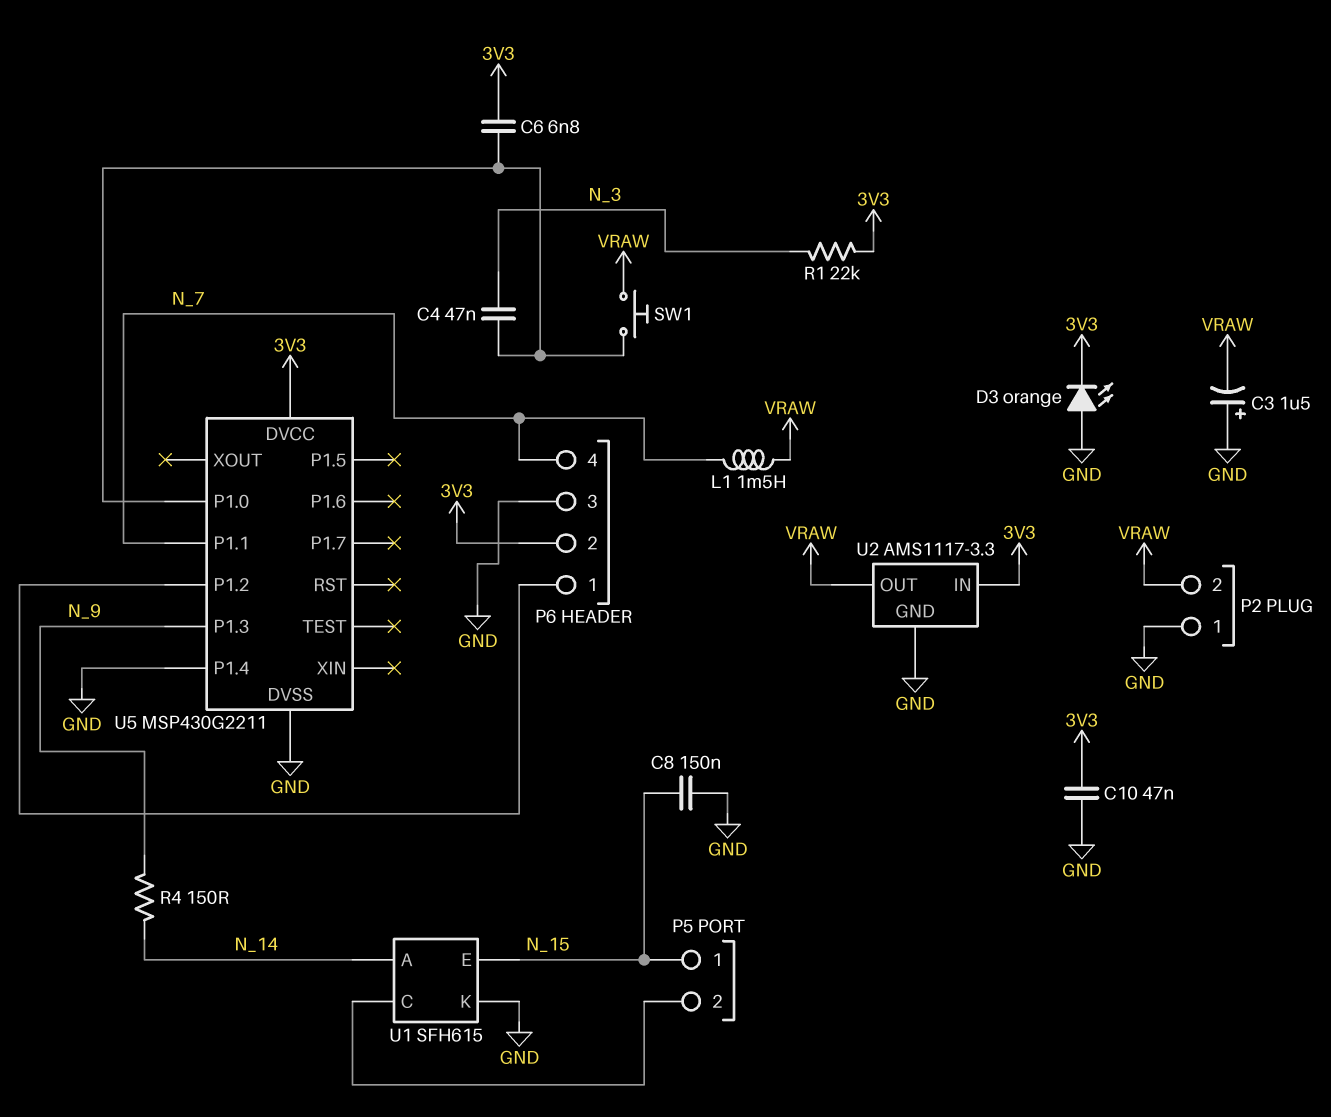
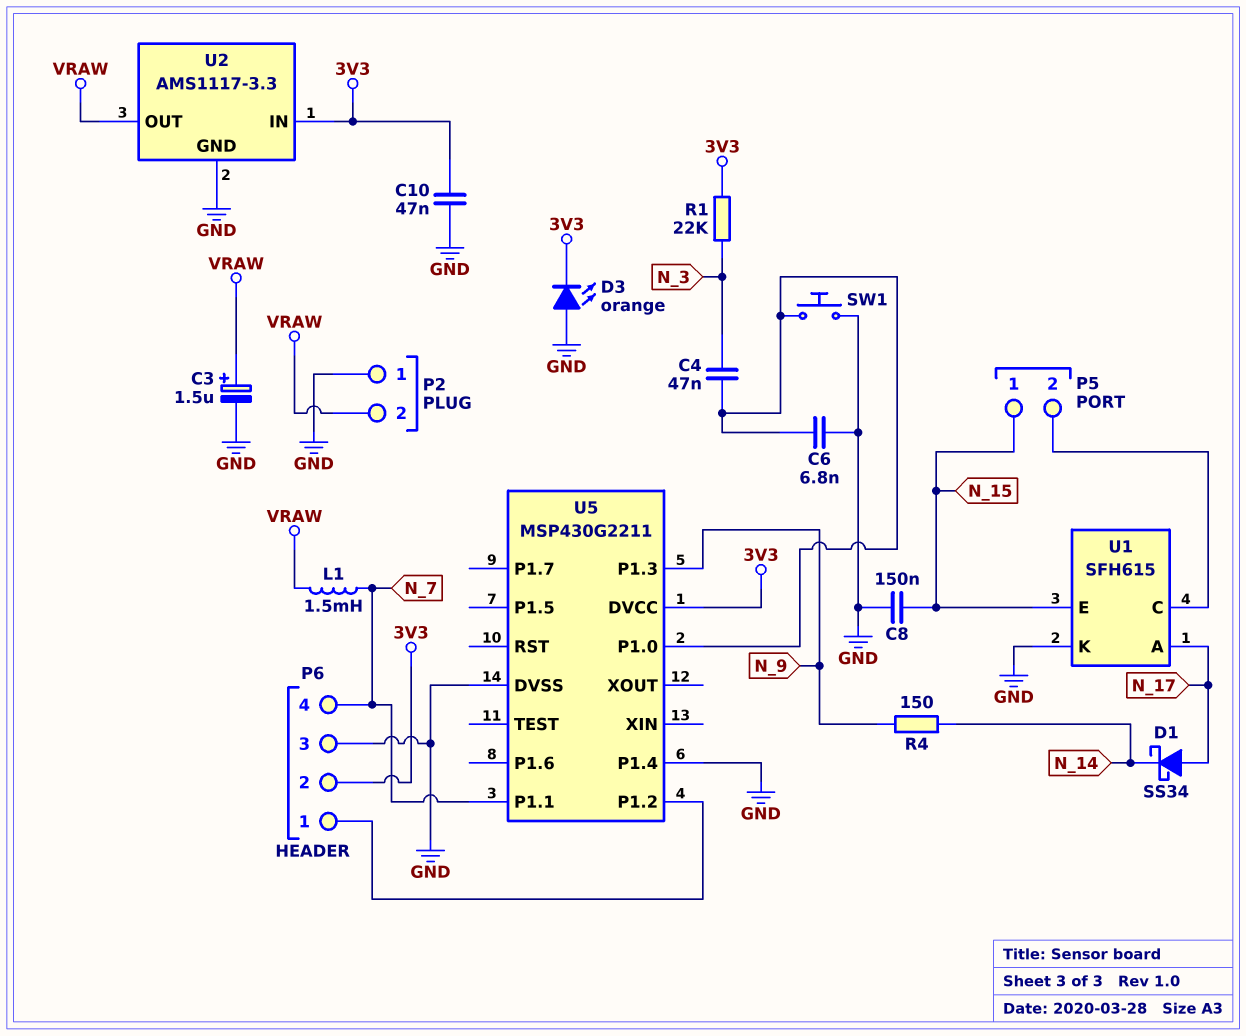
C3: 1.5uF (plus GND, minus VRAW) -> 1.5uF (plus VRAW, minus GND)
C6: 6.8nF (3V3, U5/P1.0) -> 6.8nF (GND, U5/P1.0)
D1: none -> schottky SS34 (A N_17, K N_14)
SW1: button (U5/P1.0, VRAW) -> button (GND, U5/P1.0)
U1 pin A: N_14 -> N_17

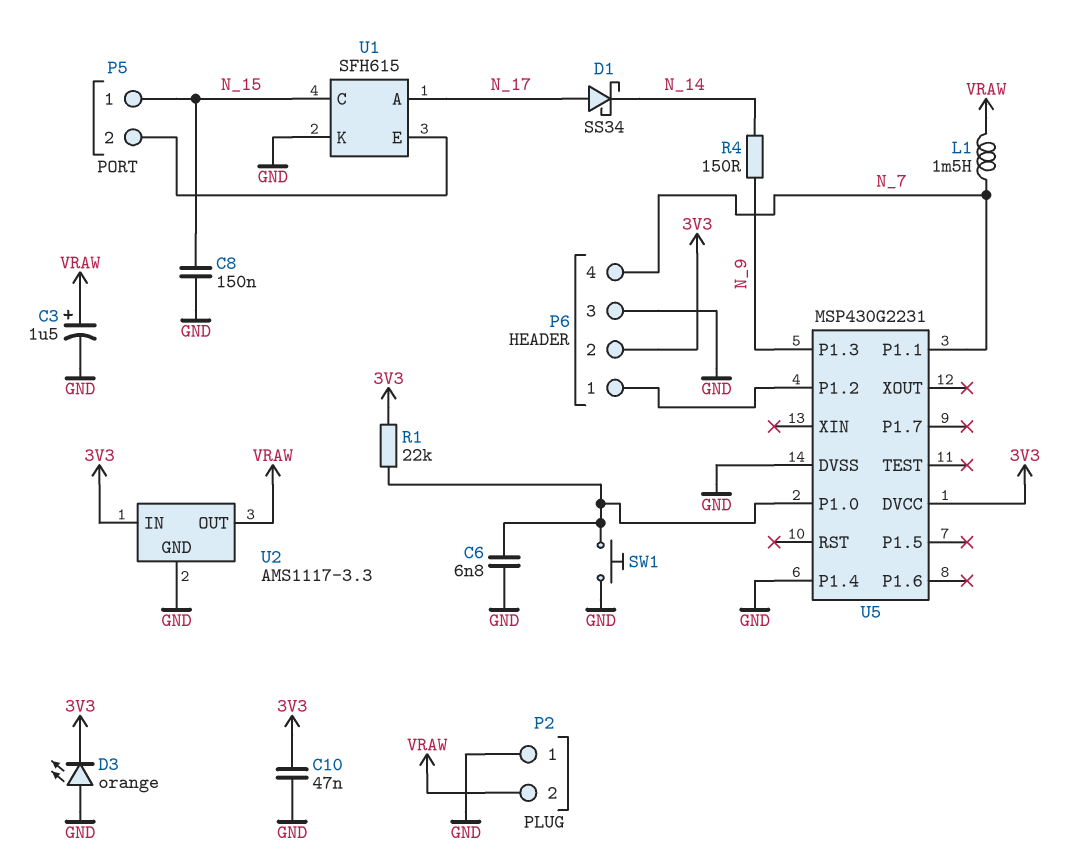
C4: 47nF (N_3, U5/P1.0) -> none
R1: 22k (3V3, N_3) -> 22k (3V3, U5/P1.0)
U1 pin C: P5/2 -> N_15
U1 pin E: N_15 -> P5/2
U5: MSP430G2211 -> MSP430G2231

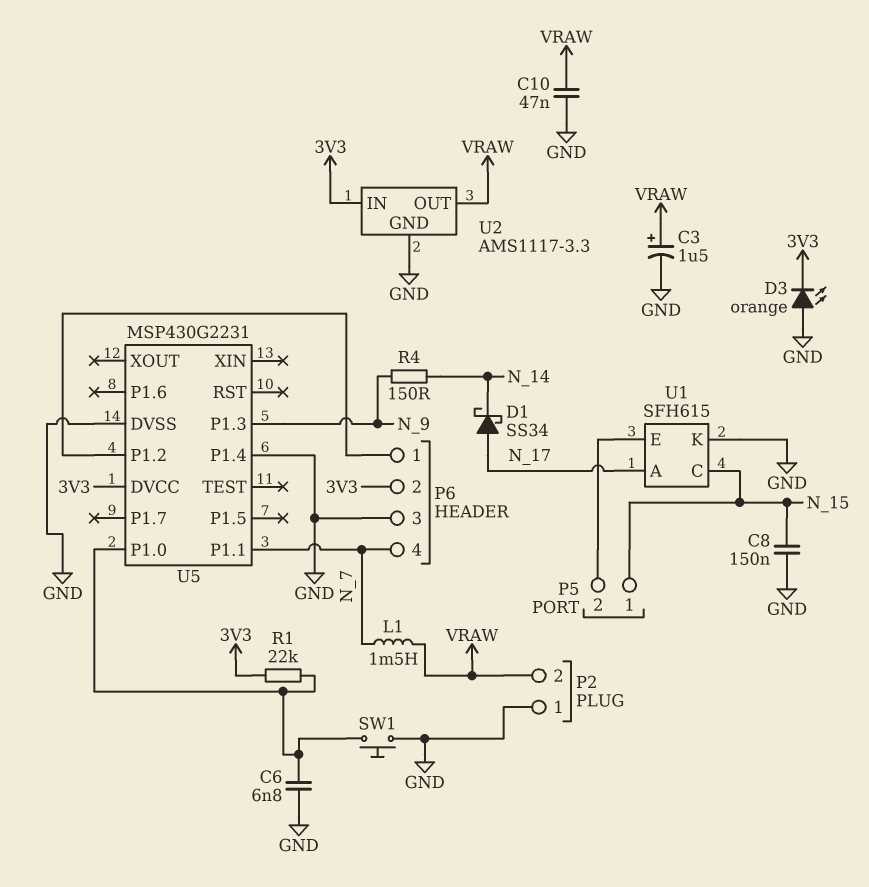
C10: 47nF (3V3, GND) -> 47nF (GND, VRAW)

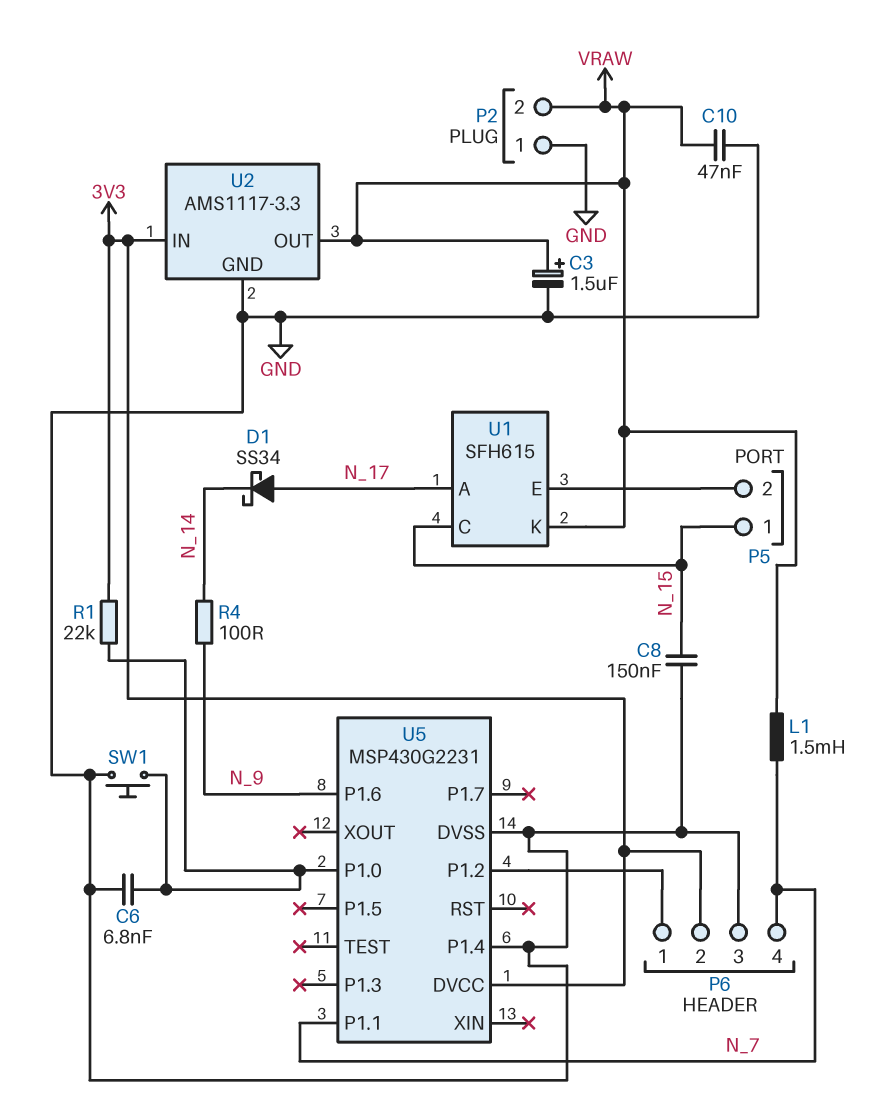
D3: LED orange (A GND, K 3V3) -> none
R4: 150 (N_9, N_14) -> 100 (N_9, N_14)
U1 pin K: GND -> VRAW
U5 pin P1.3: N_9 -> none
U5 pin P1.6: none -> N_9

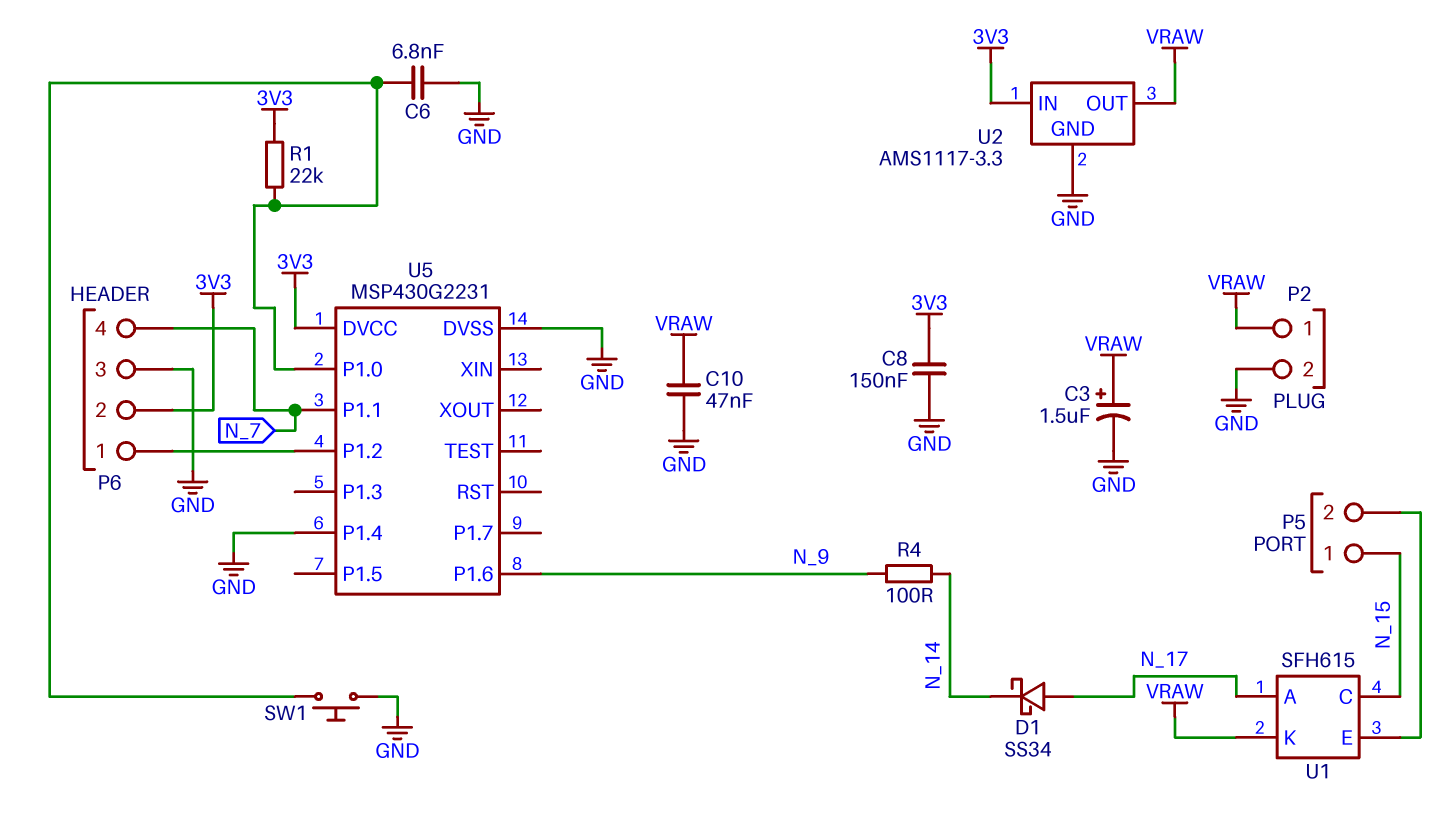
C8: 150nF (GND, N_15) -> 150nF (3V3, GND)
L1: 1.5mH (N_7, VRAW) -> none
P2 pin 1: GND -> VRAW
P2 pin 2: VRAW -> GND

